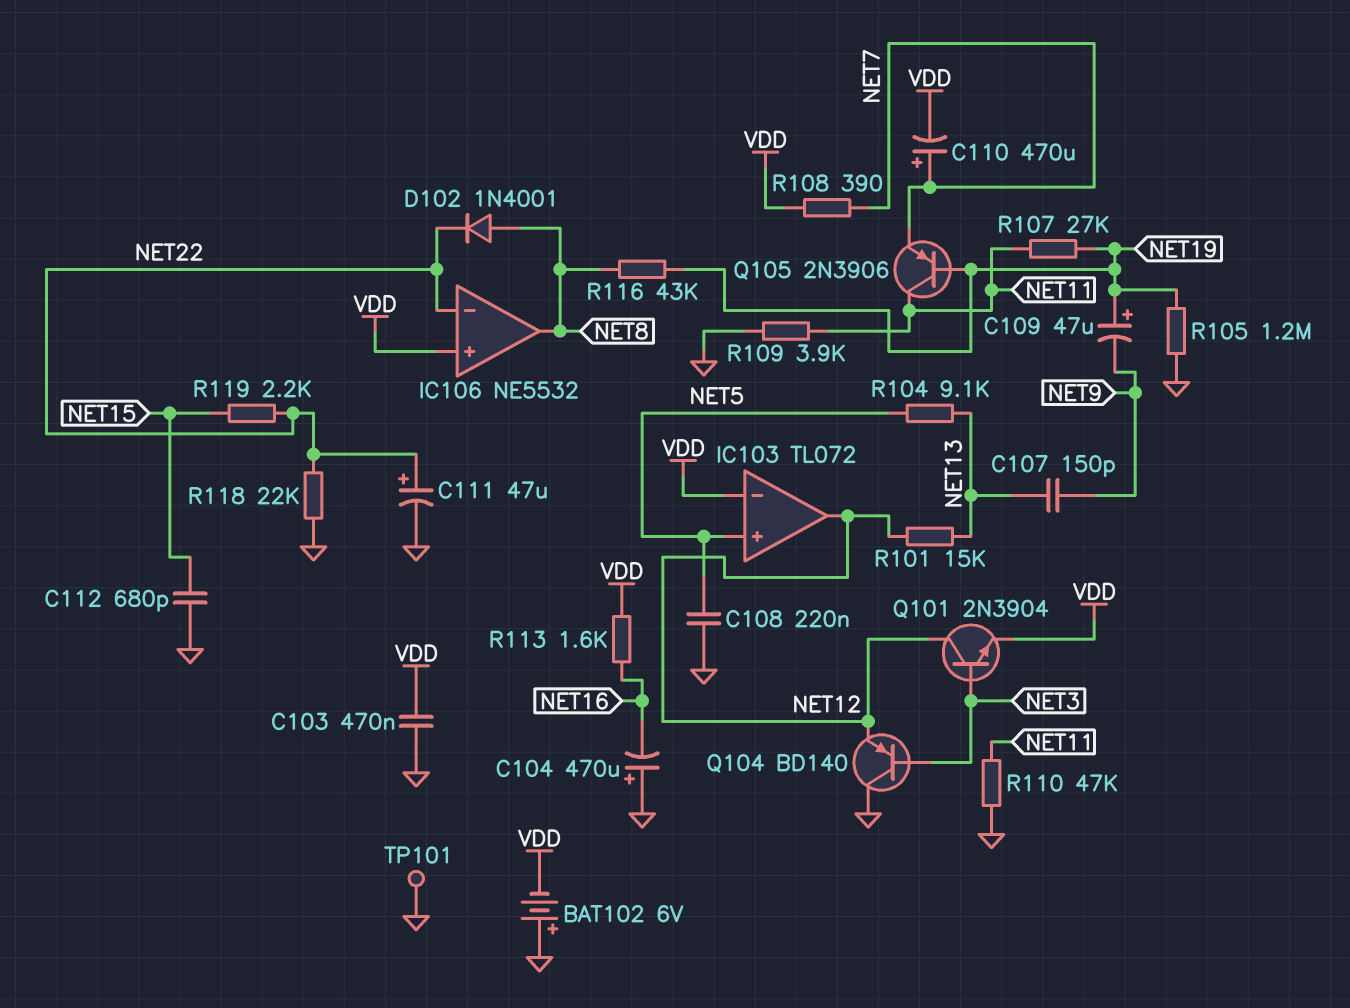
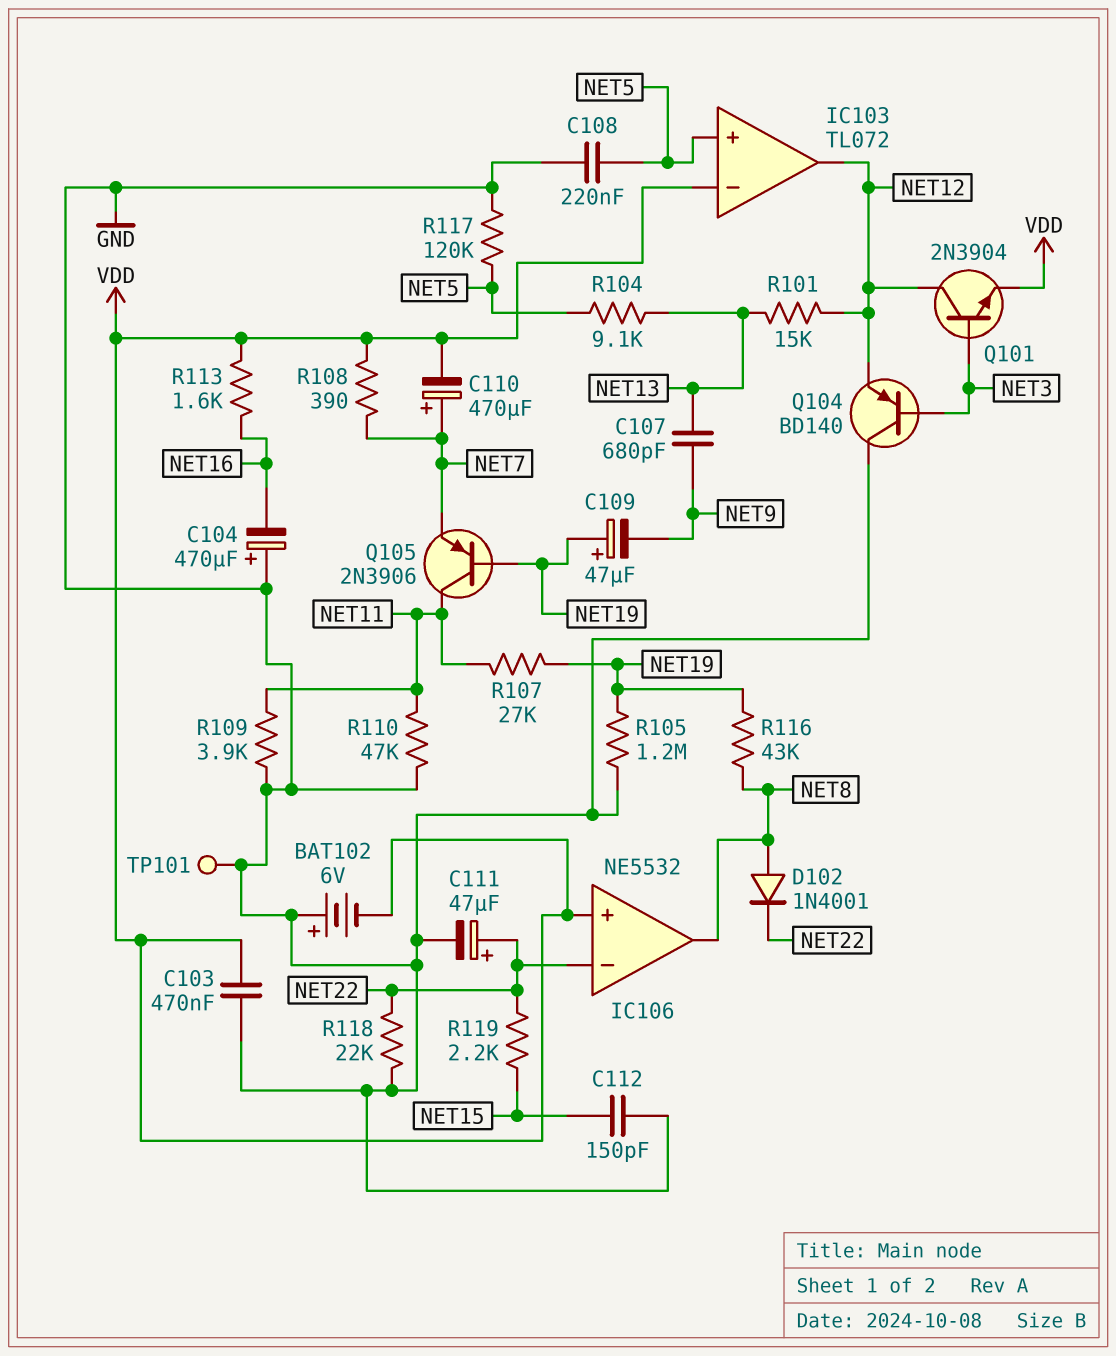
C107: 150pF (NET9, NET13) -> 680pF (NET9, NET13)
C112: 680pF (GND, NET15) -> 150pF (GND, NET15)
R117: none -> 120k (GND, NET5)

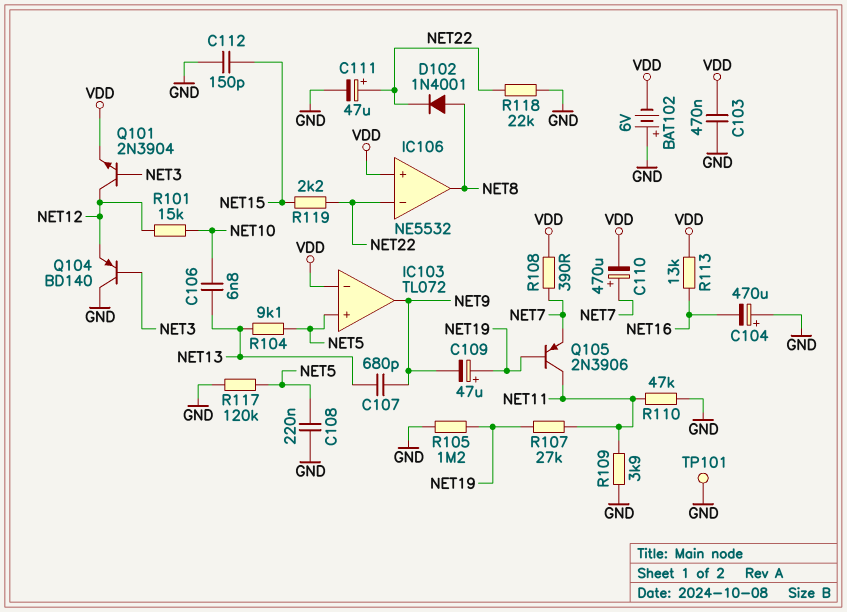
C106: none -> 6.8nF (NET10, NET13)
IC103 pin out: NET12 -> NET9
R101: 15k (NET12, NET13) -> 15k (NET10, NET12)
R113: 1.6k (NET16, VDD) -> 13k (NET16, VDD)
R116: 43k (NET8, NET19) -> none

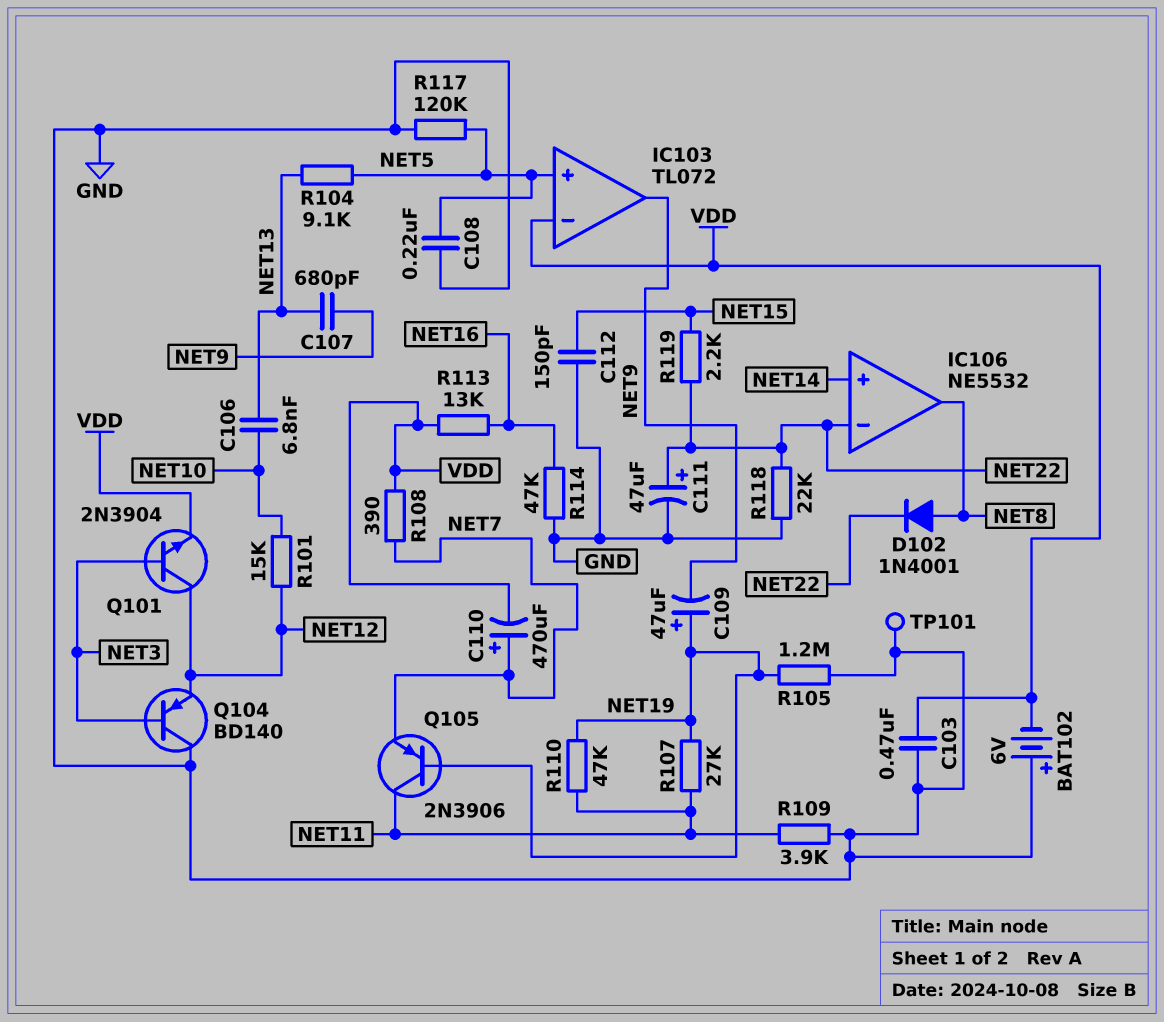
C104: 470uF (plus GND, minus NET16) -> none
IC106 pin in+: VDD -> NET14
R110: 47k (GND, NET11) -> 47k (NET11, NET19)
R114: none -> 47k (GND, NET16)

